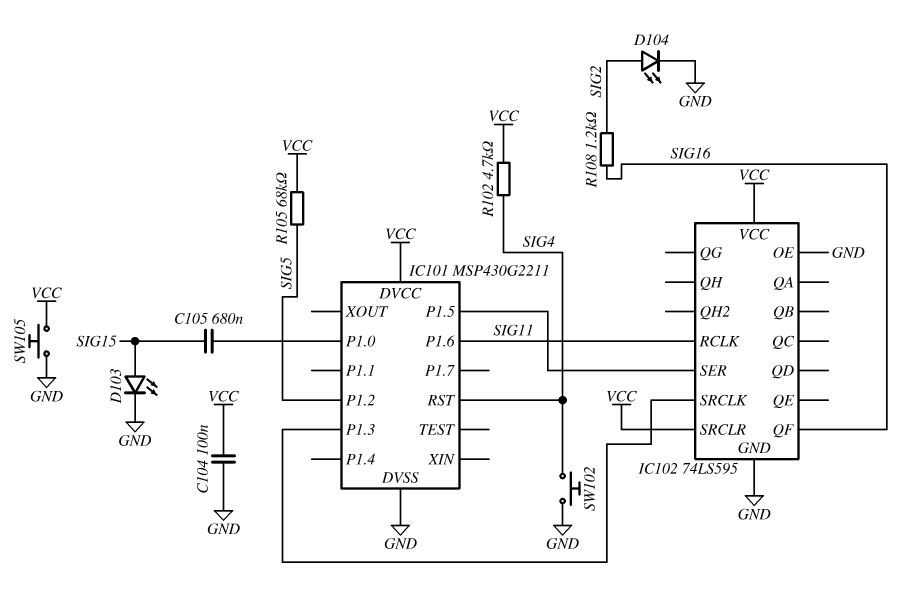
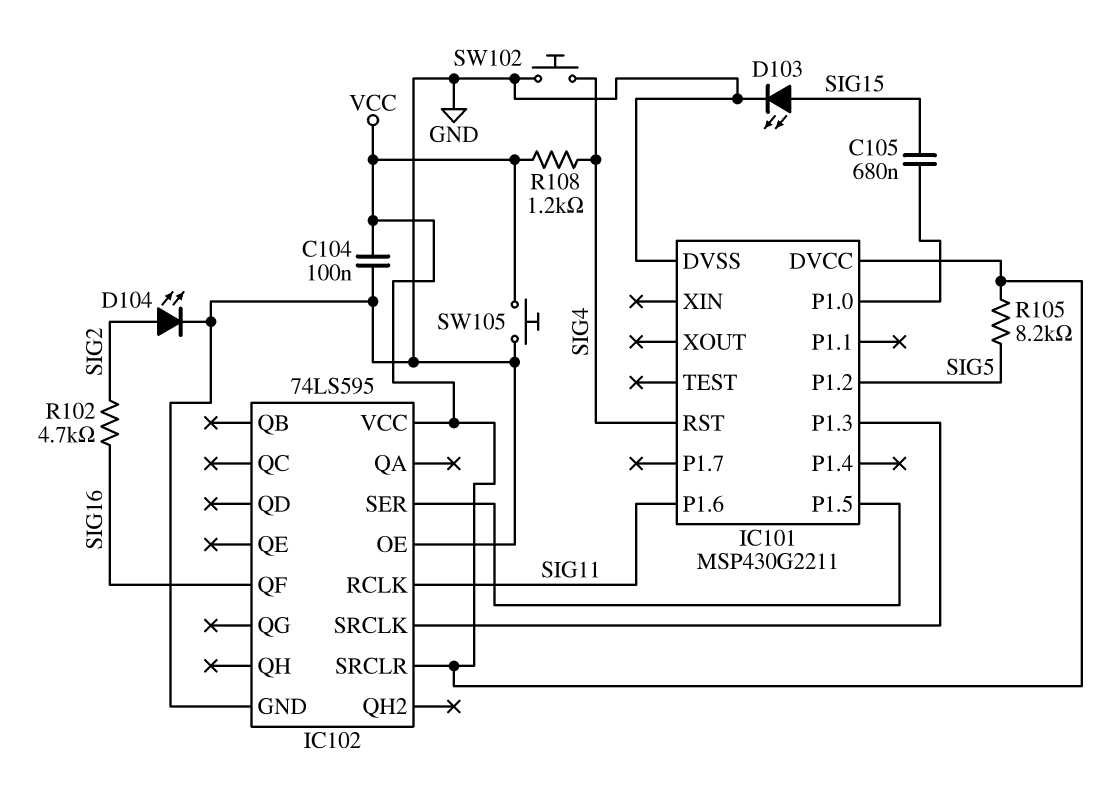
R102: 4.7k (SIG4, VCC) -> 4.7k (SIG2, SIG16)
R105: 68k (SIG5, VCC) -> 8.2k (SIG5, VCC)
R108: 1.2k (SIG2, SIG16) -> 1.2k (SIG4, VCC)

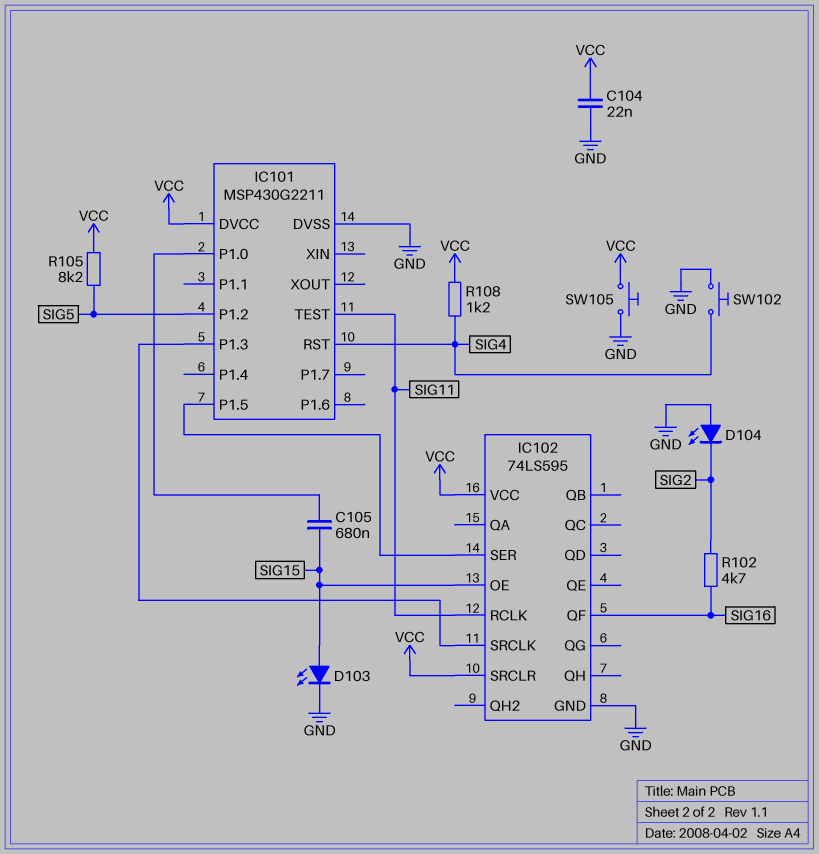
C104: 100nF (GND, VCC) -> 22nF (GND, VCC)
D104: LED (A SIG2, K GND) -> LED (A GND, K SIG2)
IC101 pin P1.6: SIG11 -> none
IC101 pin TEST: none -> SIG11
IC102 pin OE: GND -> SIG15

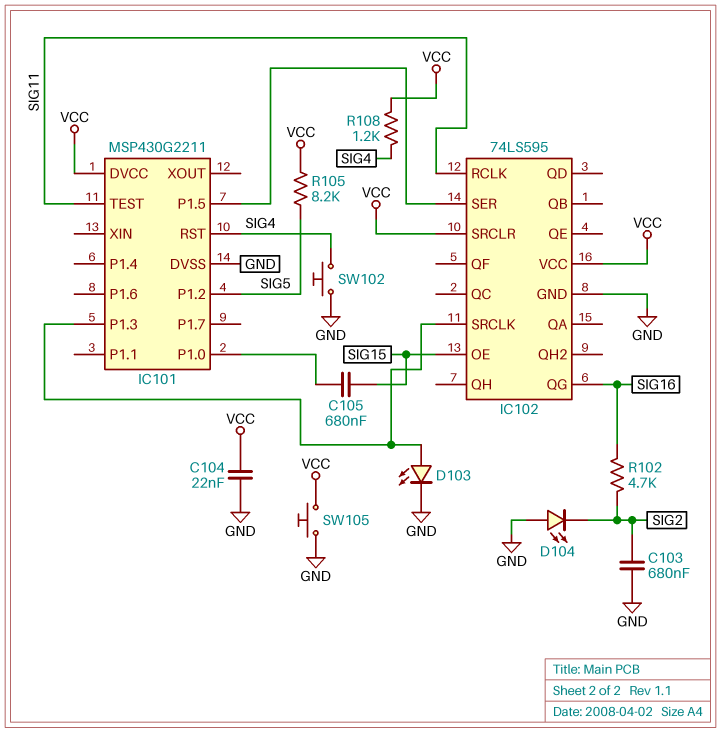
C103: none -> 680nF (GND, SIG2)
D103: LED (A SIG15, K GND) -> LED (A IC101/P1.3, K GND)
IC102 pin QF: SIG16 -> none
IC102 pin QG: none -> SIG16

